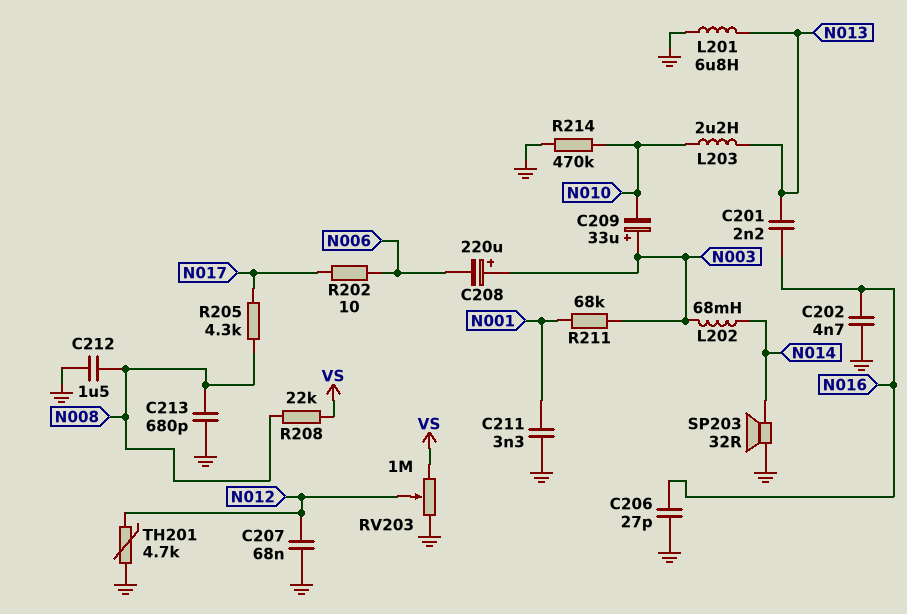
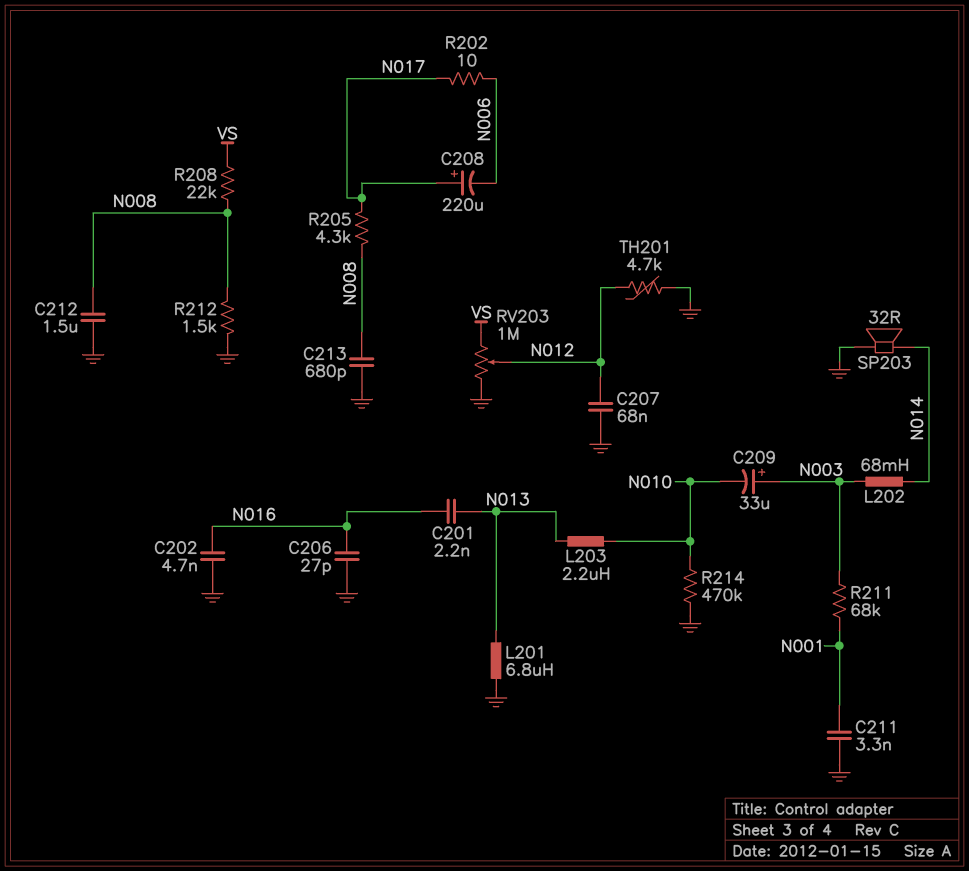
C208: 220uF (plus N003, minus N006) -> 220uF (plus N017, minus N006)
R212: none -> 1.5k (GND, N008)

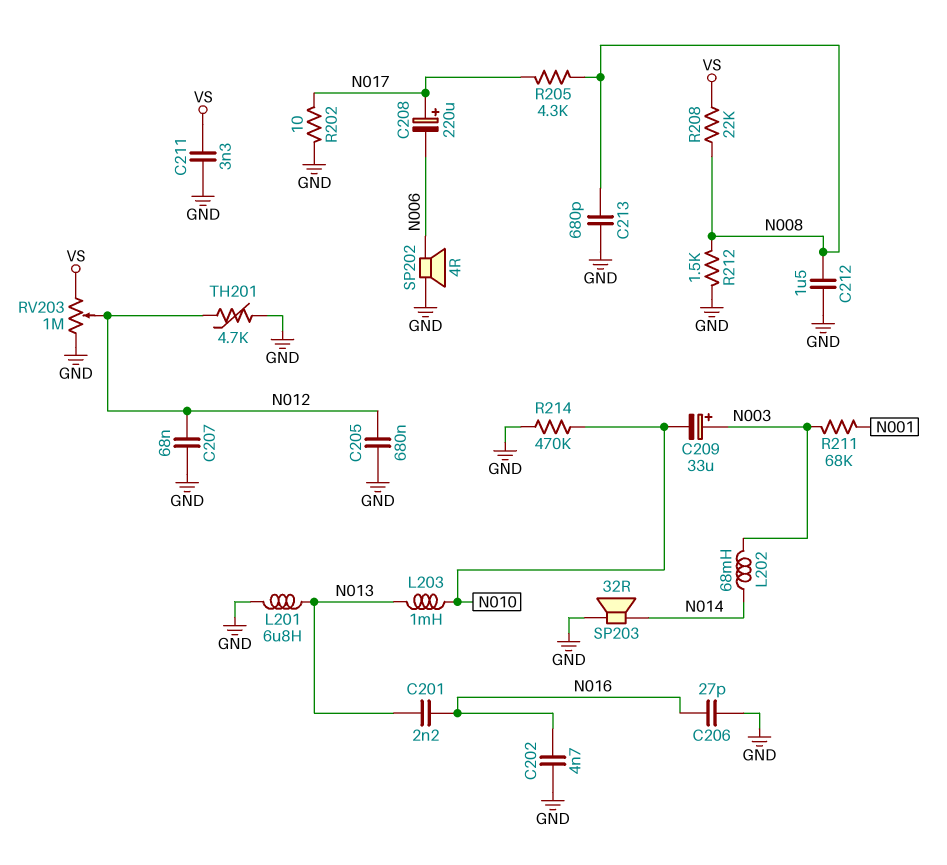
C205: none -> 680nF (GND, N012)
C211: 3.3nF (GND, N001) -> 3.3nF (GND, VS)
L203: 2.2uH (N010, N013) -> 1mH (N010, N013)
R202: 10 (N006, N017) -> 10 (GND, N017)
SP202: none -> speaker 4R (GND, N006)

